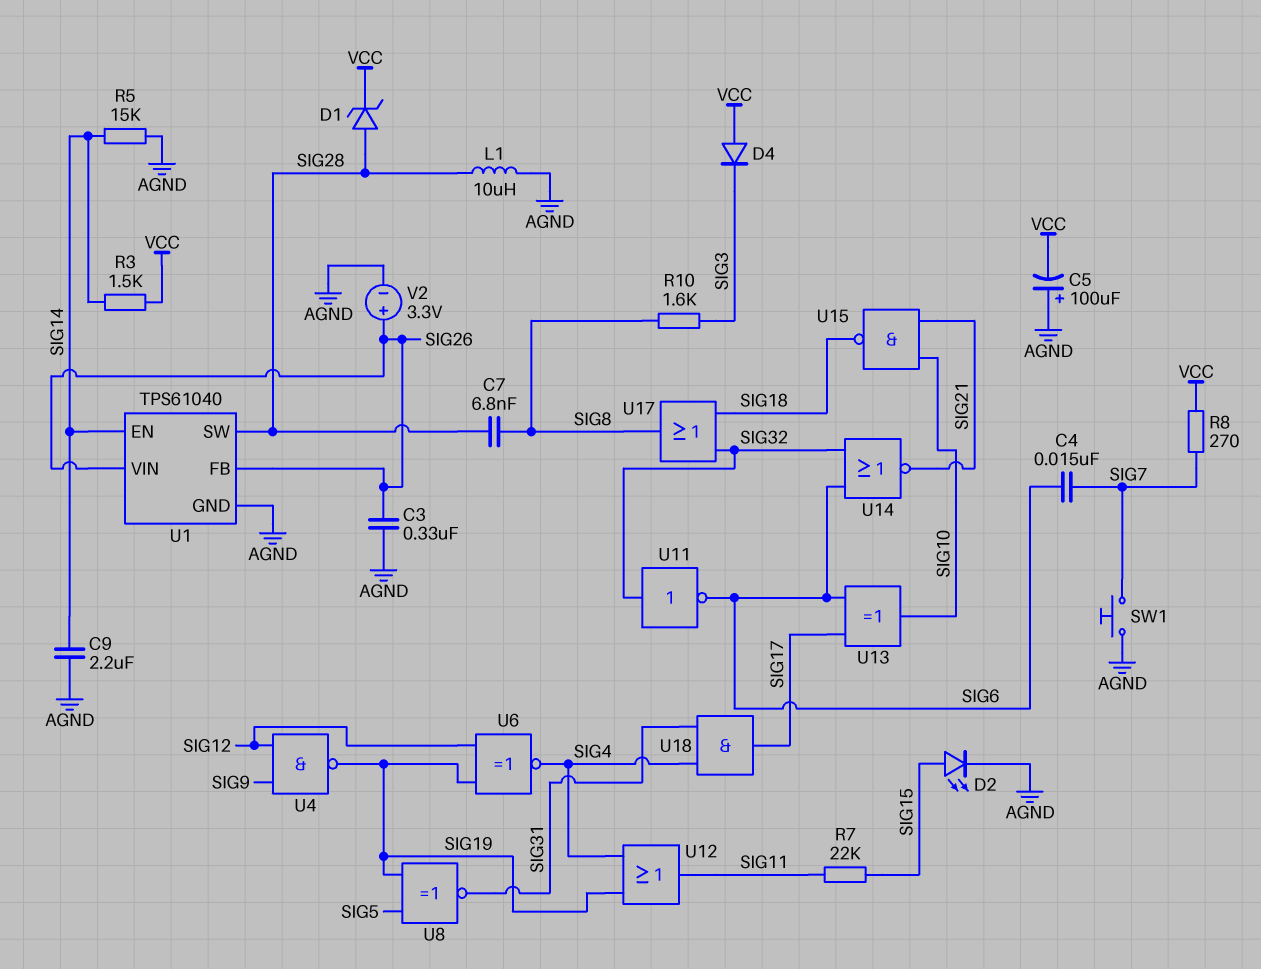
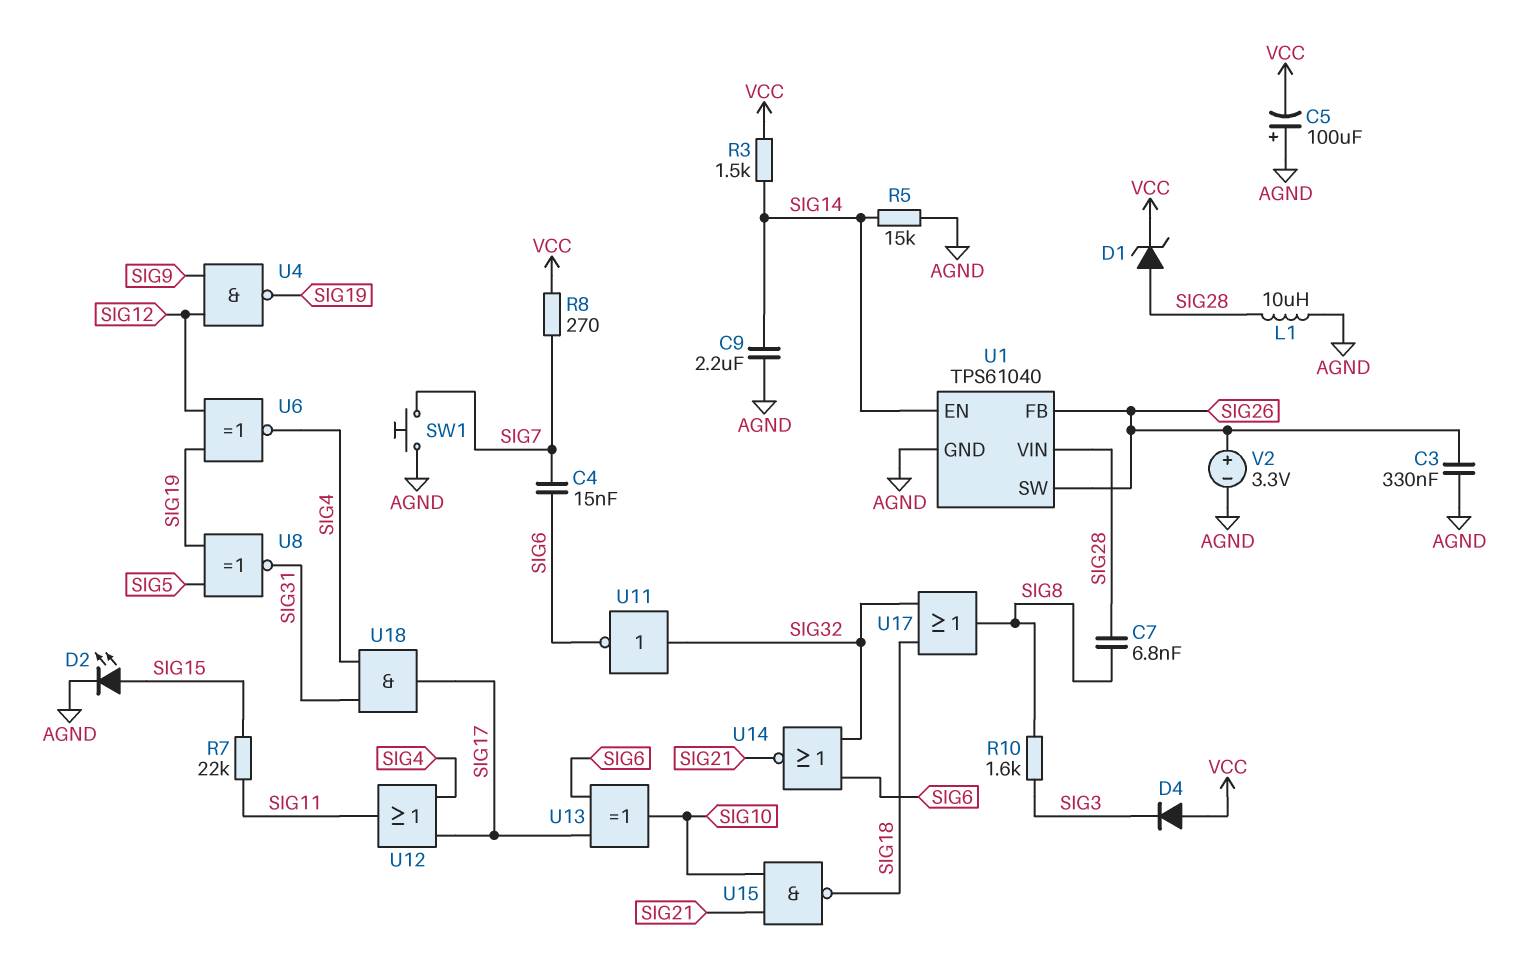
U1 pin SW: SIG28 -> SIG26
U1 pin VIN: SIG26 -> SIG28
U12: OR (in SIG4, in SIG19, out SIG11) -> OR (in SIG4, in SIG17, out SIG11)

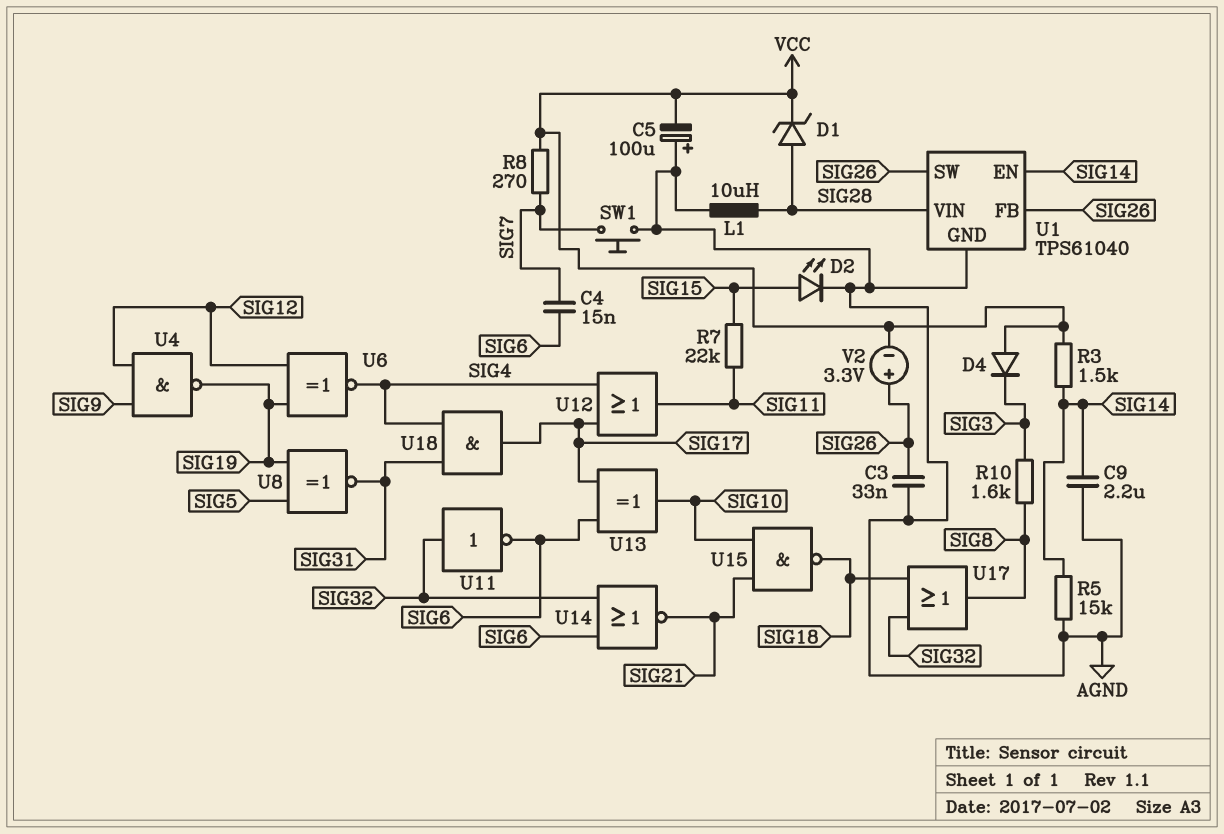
C3: 330nF (AGND, SIG26) -> 33nF (AGND, SIG26)
C7: 6.8nF (SIG8, SIG28) -> none
V2: 3.3V (plus SIG26, minus AGND) -> 3.3V (plus SIG26, minus VCC)

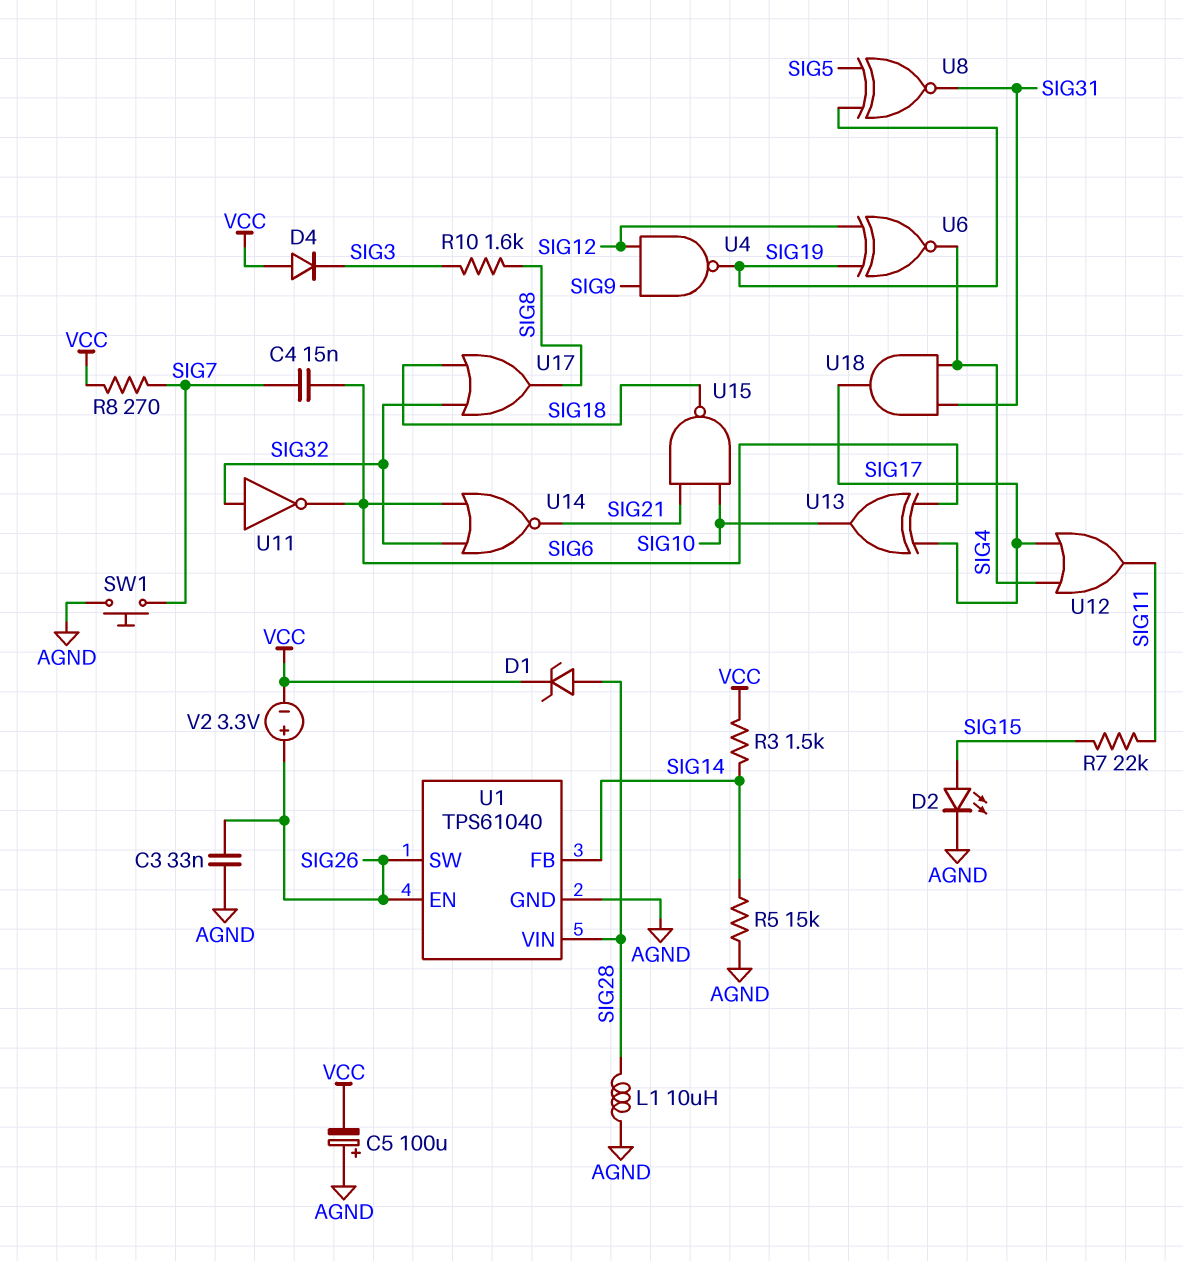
C9: 2.2uF (AGND, SIG14) -> none
U1 pin EN: SIG14 -> SIG26
U1 pin FB: SIG26 -> SIG14

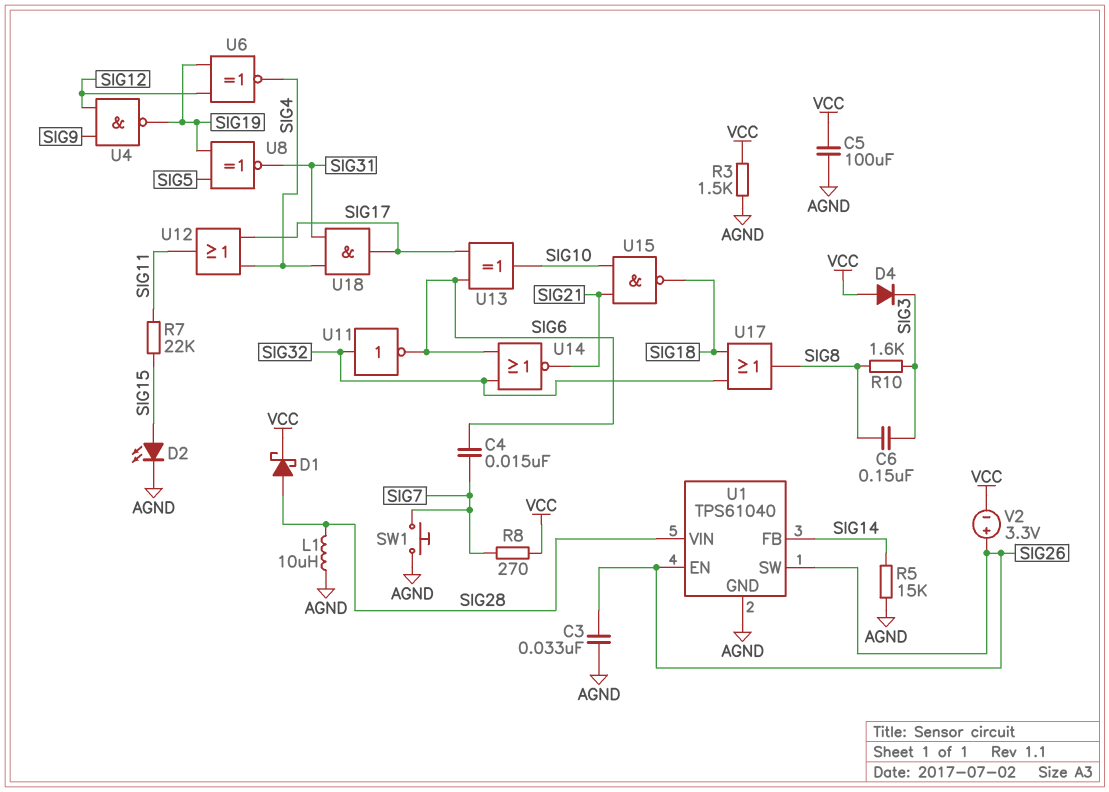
C5: 100uF (plus AGND, minus VCC) -> 100uF (AGND, VCC)
C6: none -> 150nF (SIG3, SIG8)
D1: zener (A SIG28, K VCC) -> schottky (A SIG28, K VCC)
R3: 1.5k (SIG14, VCC) -> 1.5k (AGND, VCC)

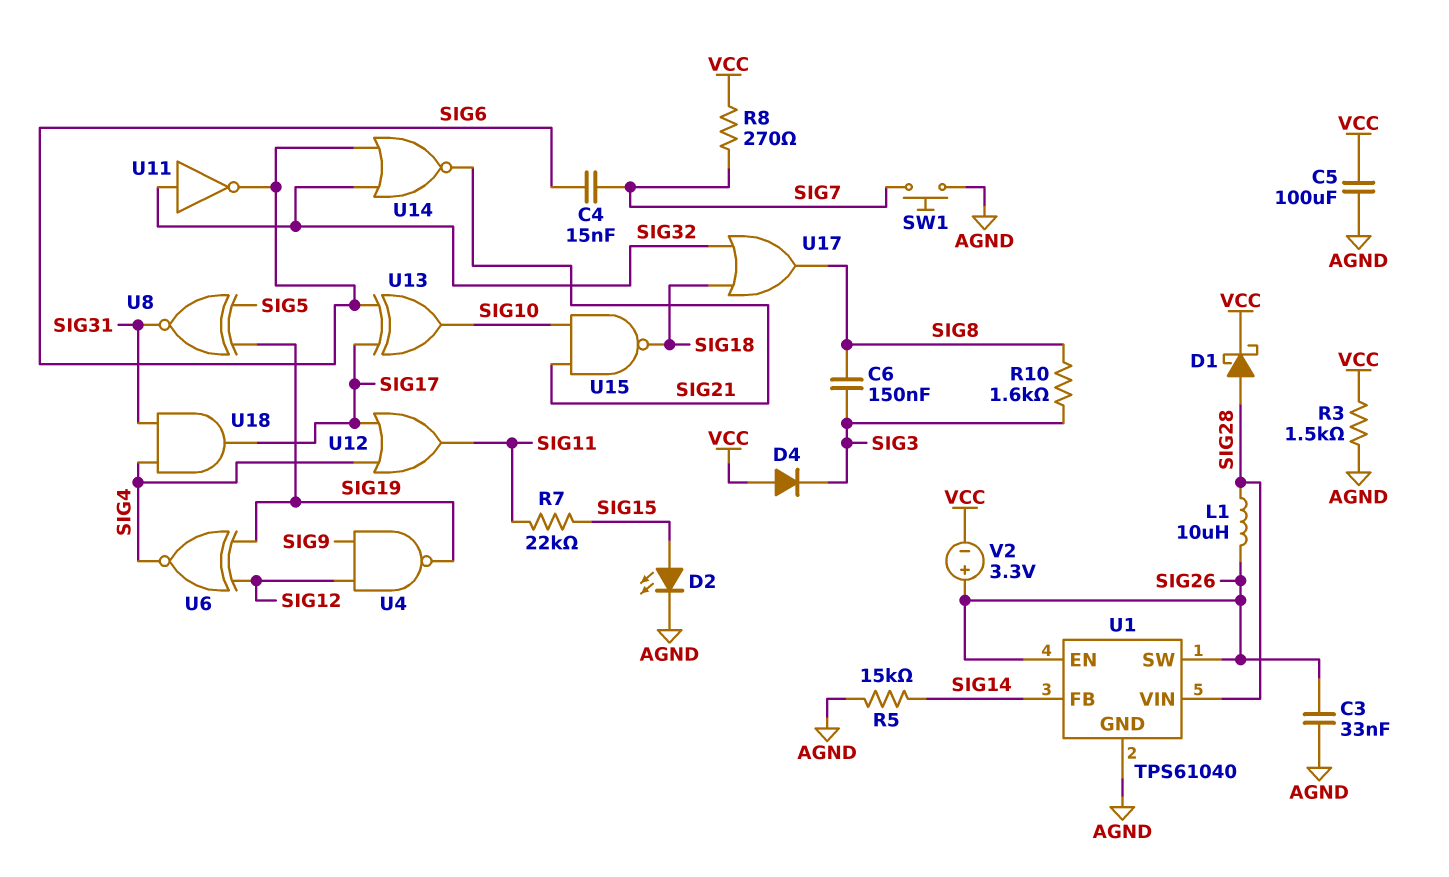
L1: 10uH (AGND, SIG28) -> 10uH (SIG26, SIG28)

